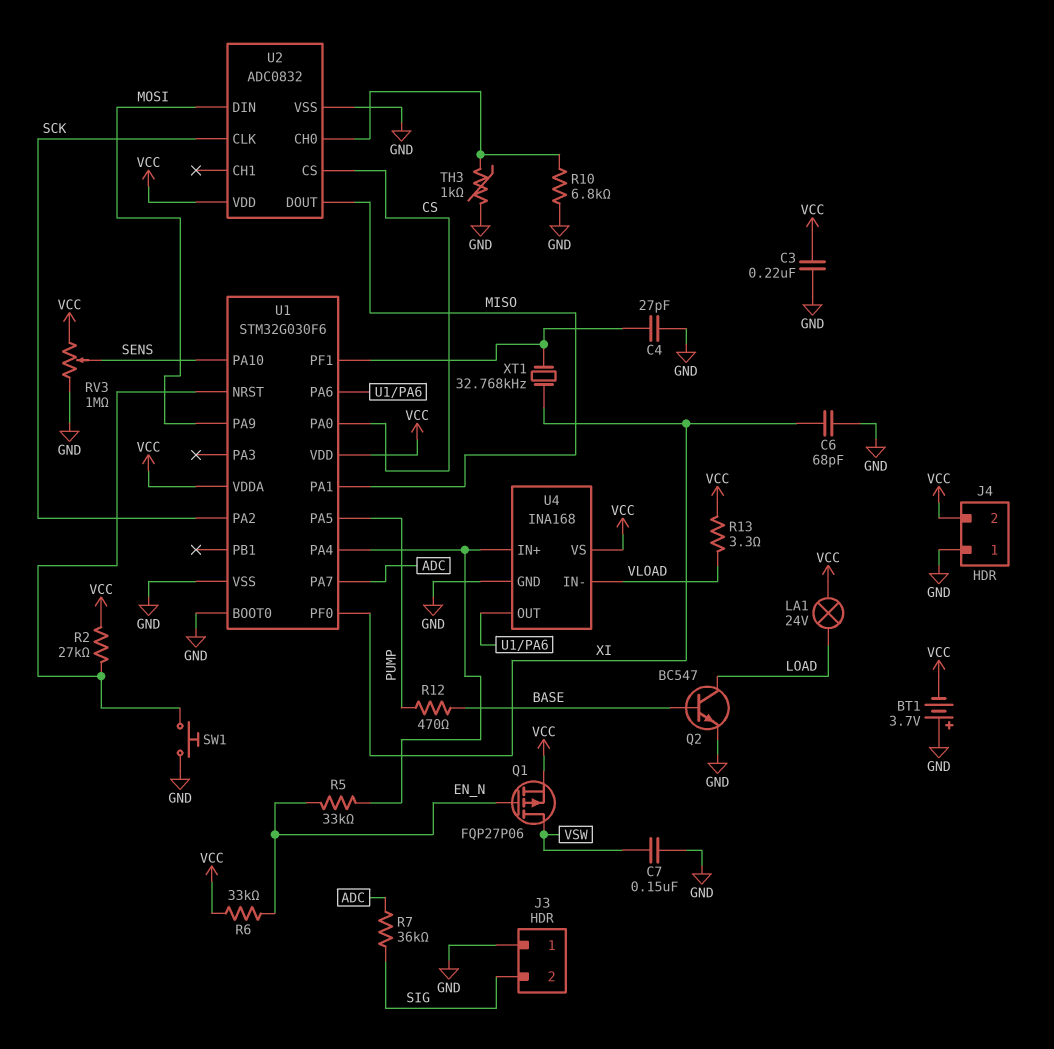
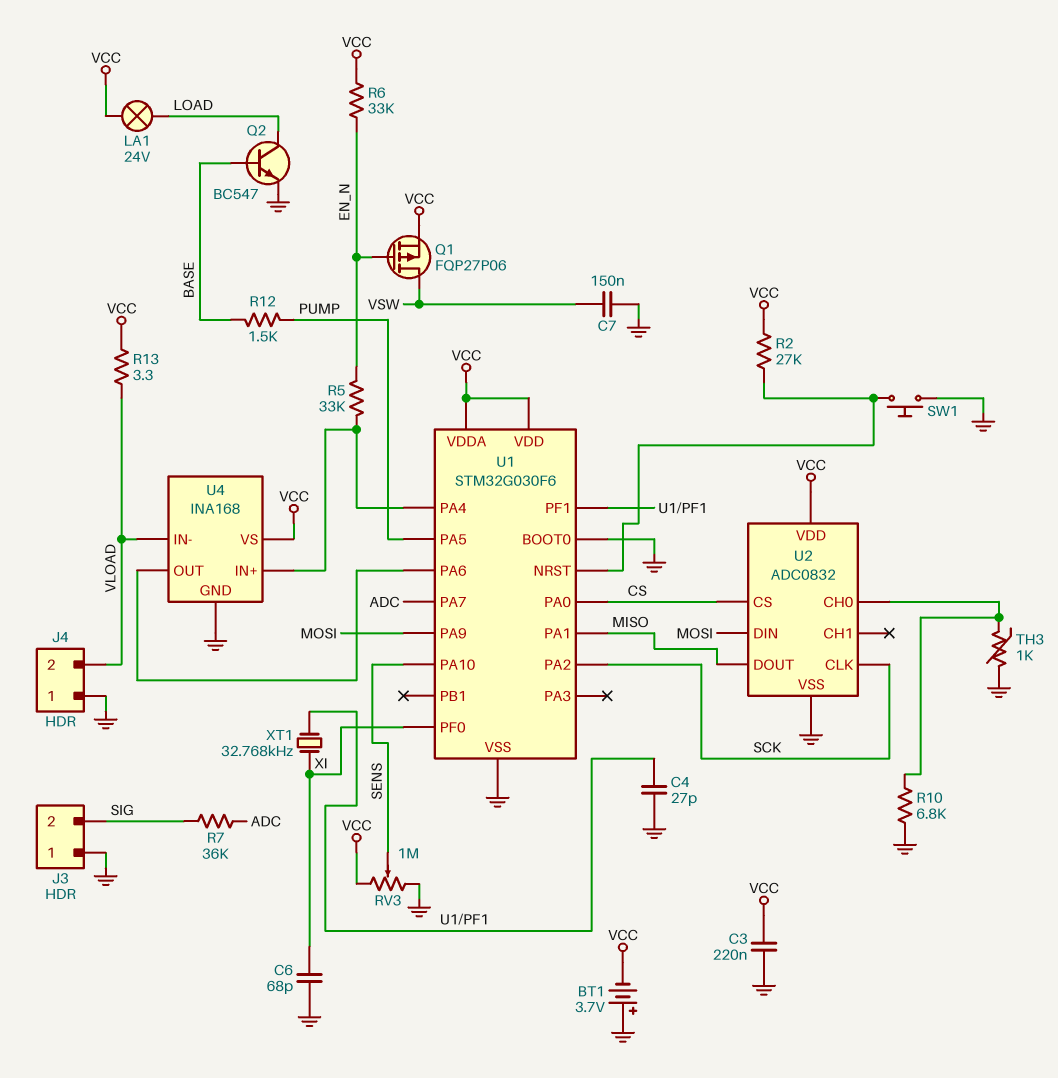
J4 pin 2: VCC -> VLOAD
R12: 470 (BASE, PUMP) -> 1.5k (BASE, PUMP)

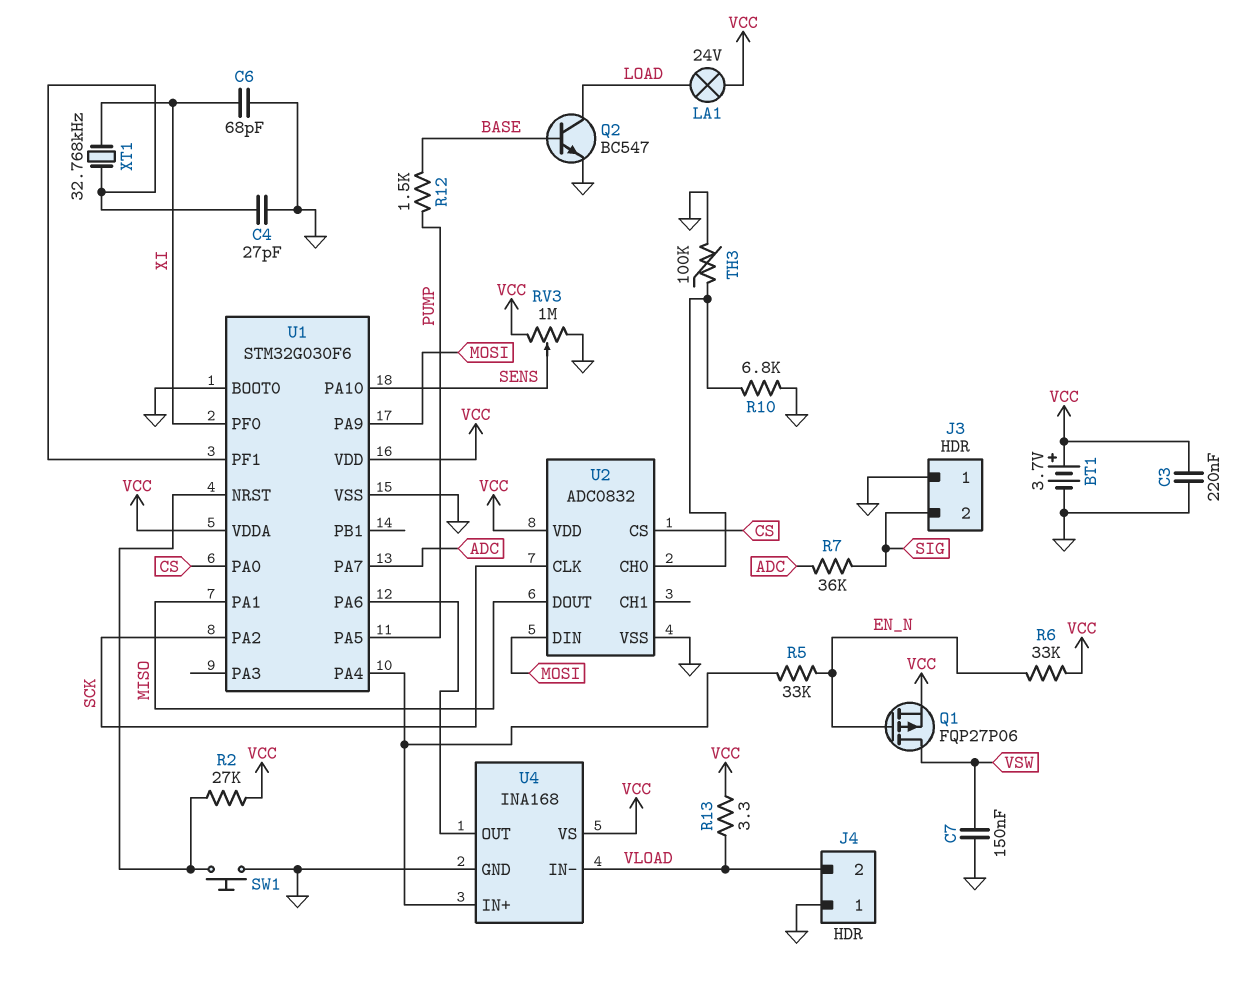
BT1: 3.7V (plus GND, minus VCC) -> 3.7V (plus VCC, minus GND)
TH3: 1k (GND, U2/CH0) -> 100k (GND, U2/CH0)

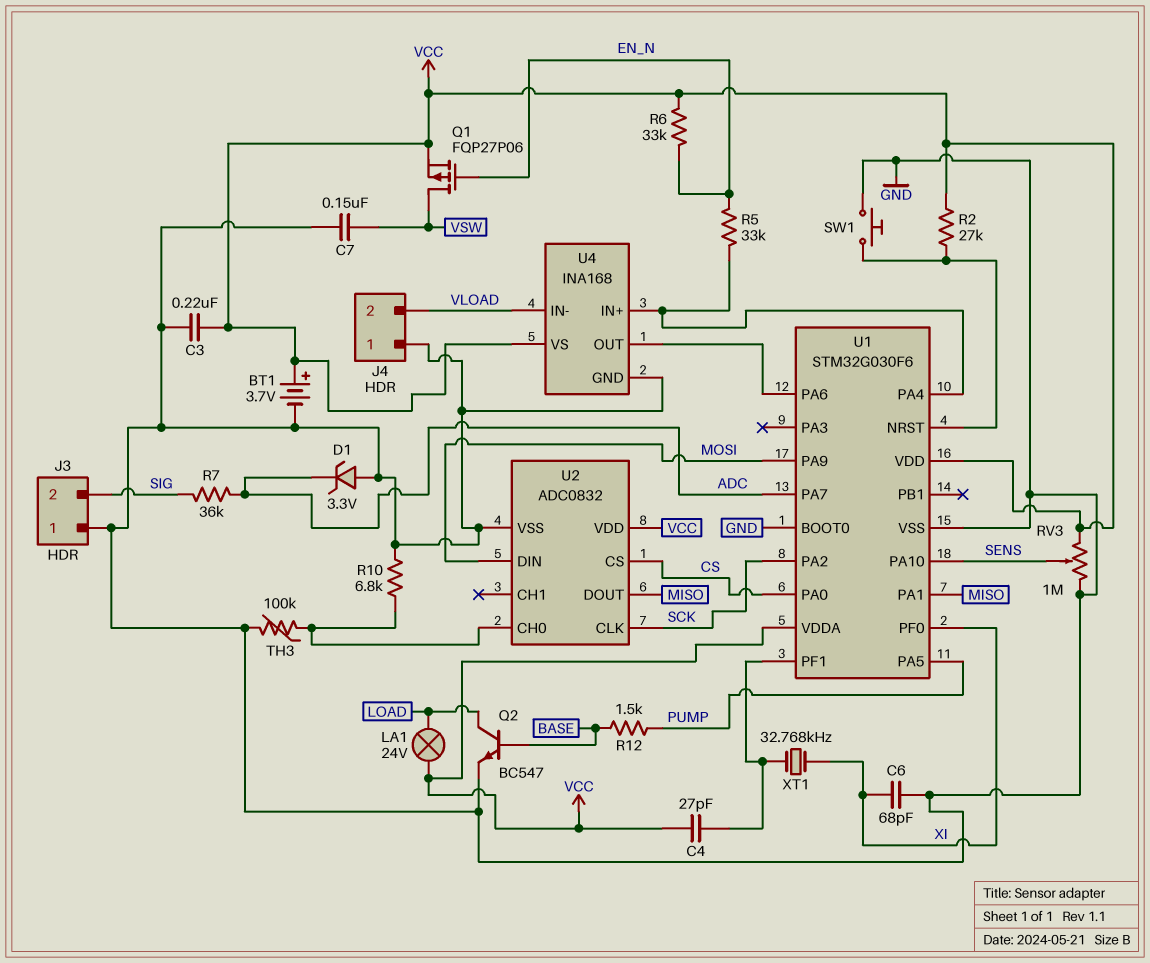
C4: 27pF (GND, U1/PF1) -> 27pF (U1/PF1, VCC)
D1: none -> zener 3.3V (A GND, K ADC)
R13: 3.3 (VCC, VLOAD) -> none

